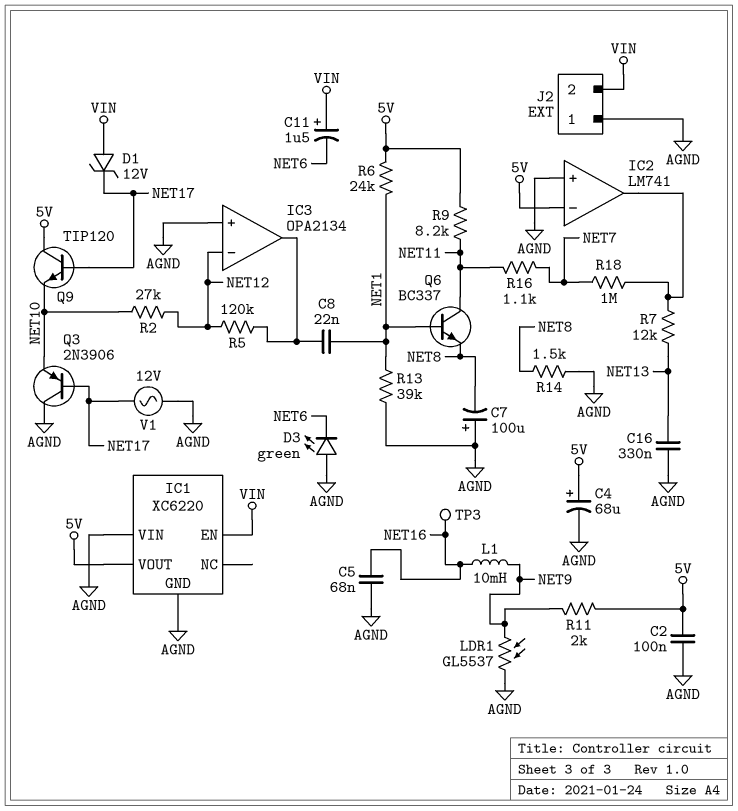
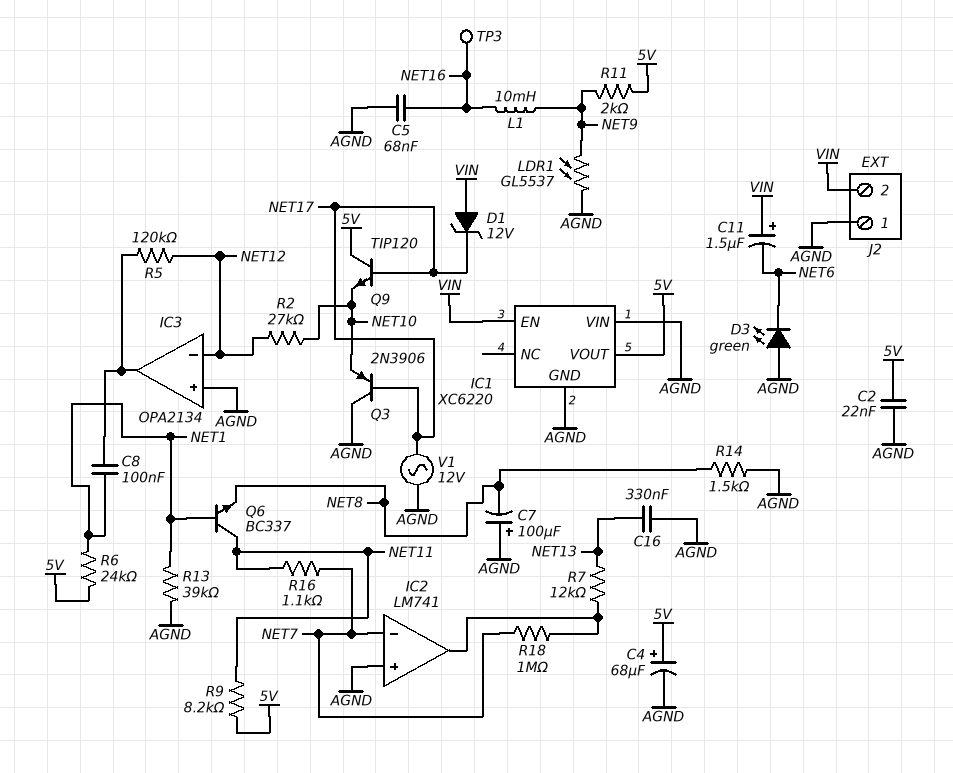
C2: 100nF (5V, AGND) -> 22nF (5V, AGND)
C8: 22nF (IC3/out, NET1) -> 100nF (IC3/out, NET1)
IC2 pin in-: 5V -> NET7

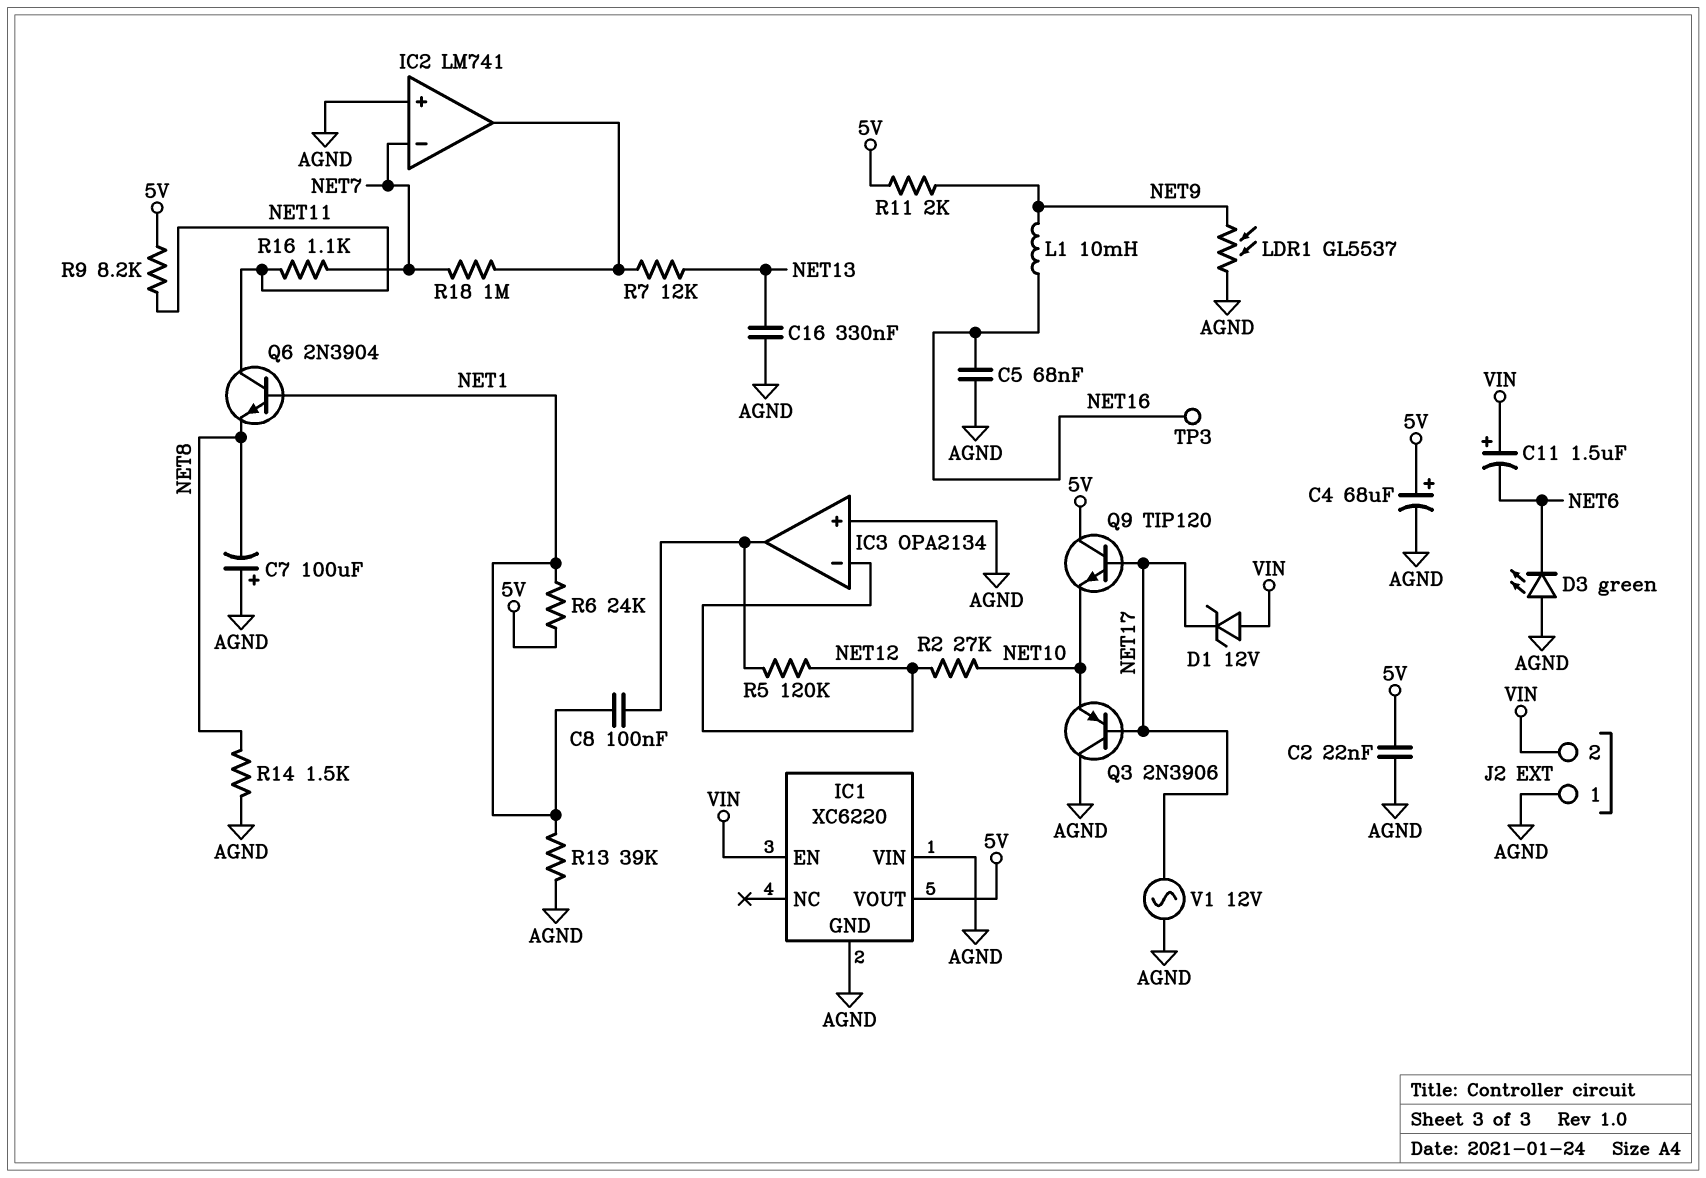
Q6: NPN BC337 (B NET1, C NET11, E NET8) -> NPN 2N3904 (B NET1, C NET11, E NET8)

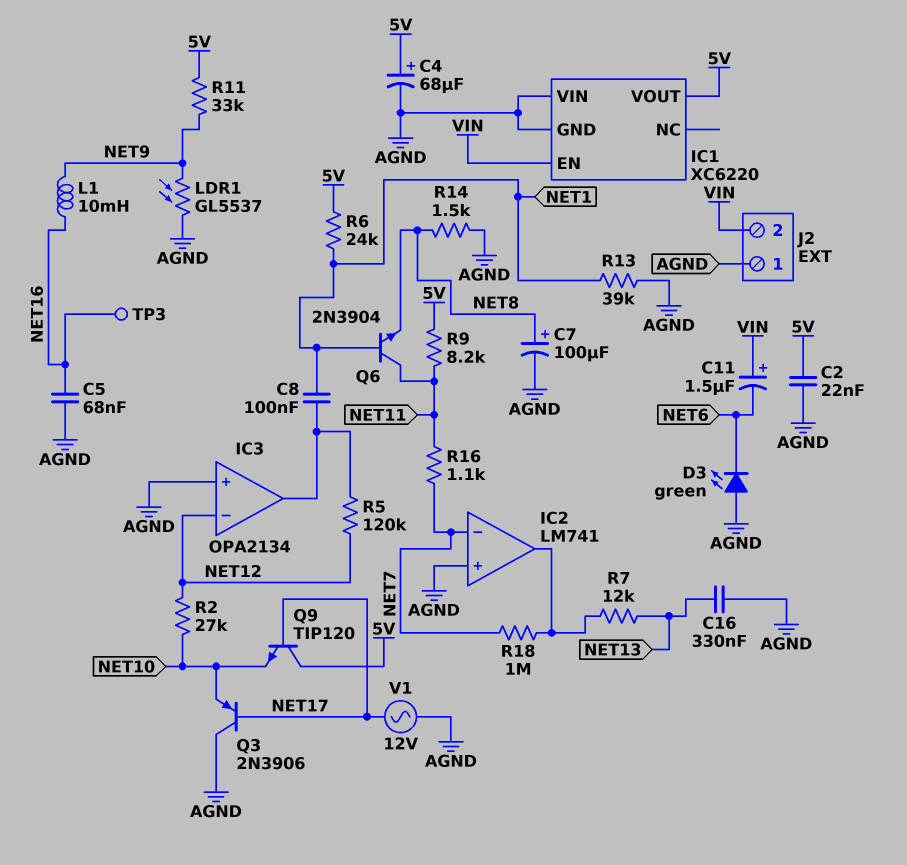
C7: 100uF (plus AGND, minus NET8) -> 100uF (plus NET8, minus AGND)
D1: zener 12V (A VIN, K NET17) -> none
R11: 2k (5V, NET9) -> 33k (5V, NET9)

